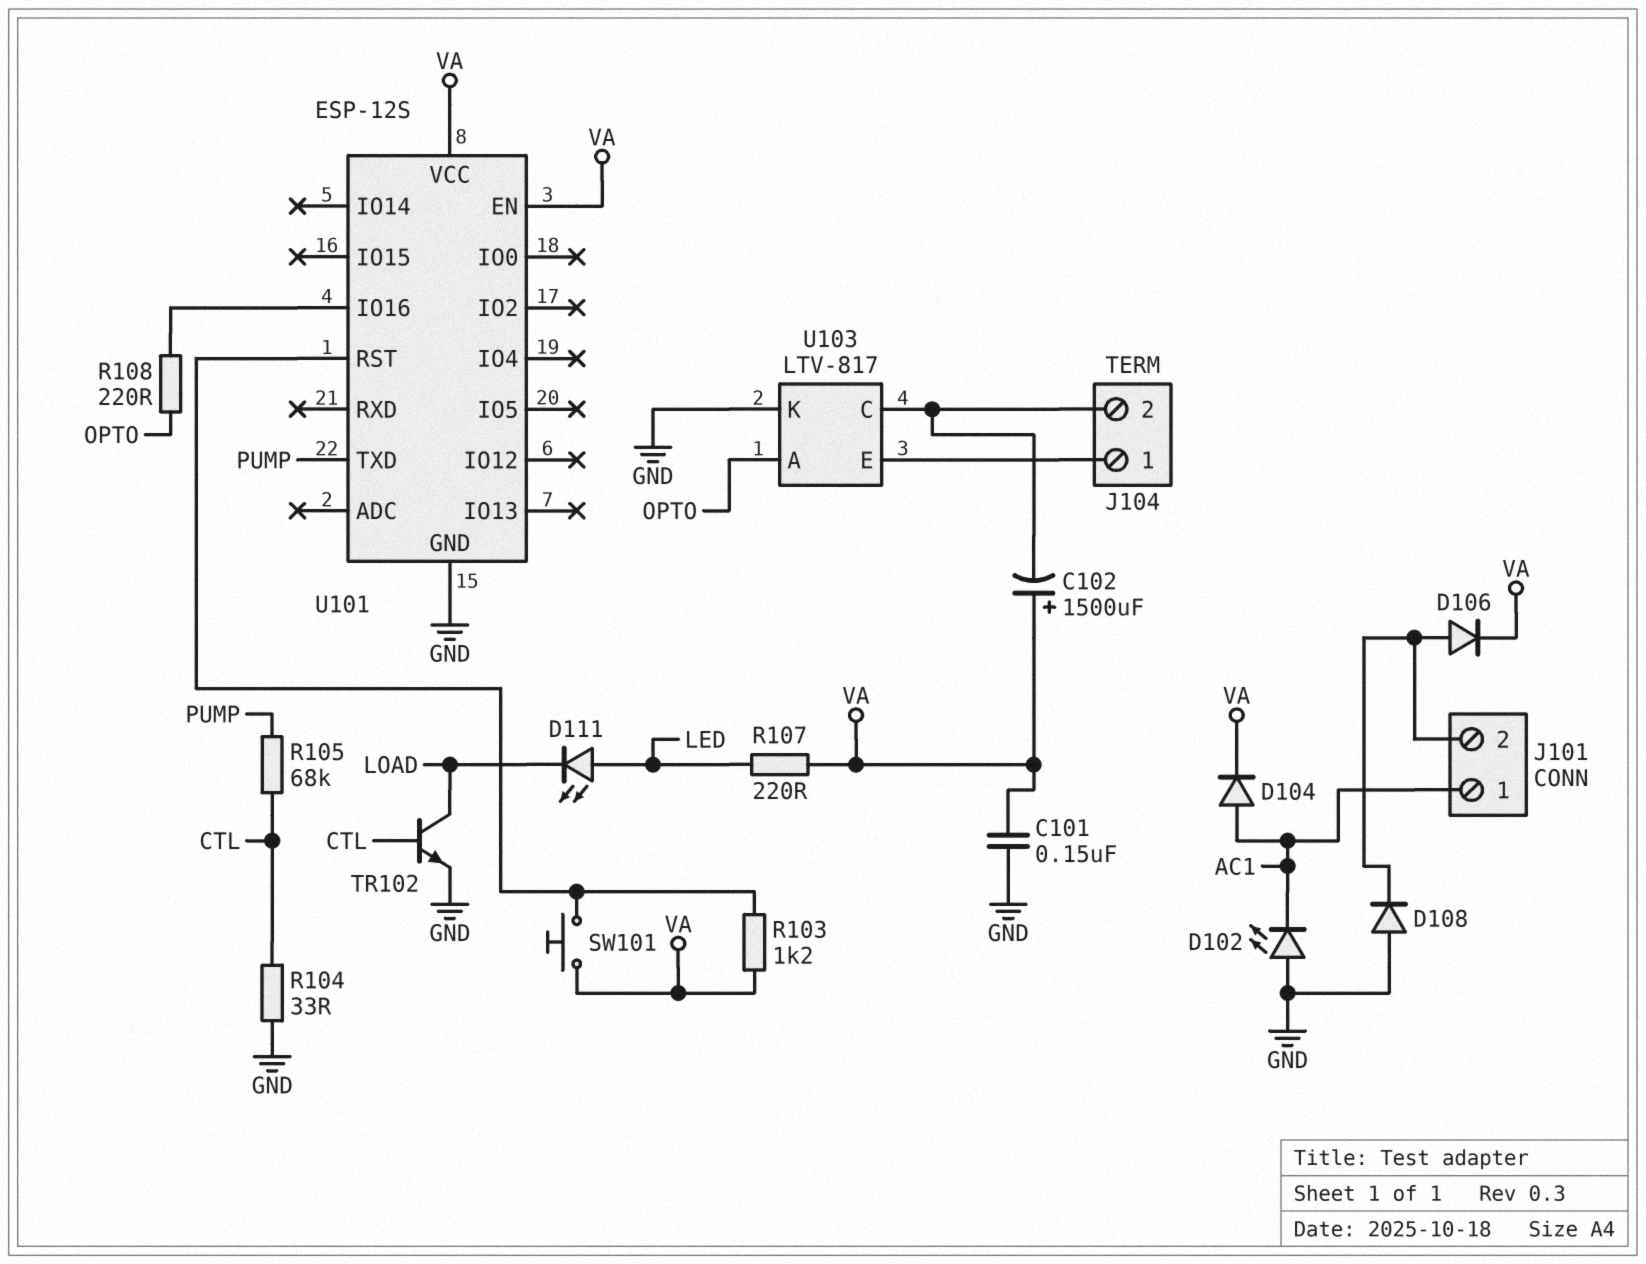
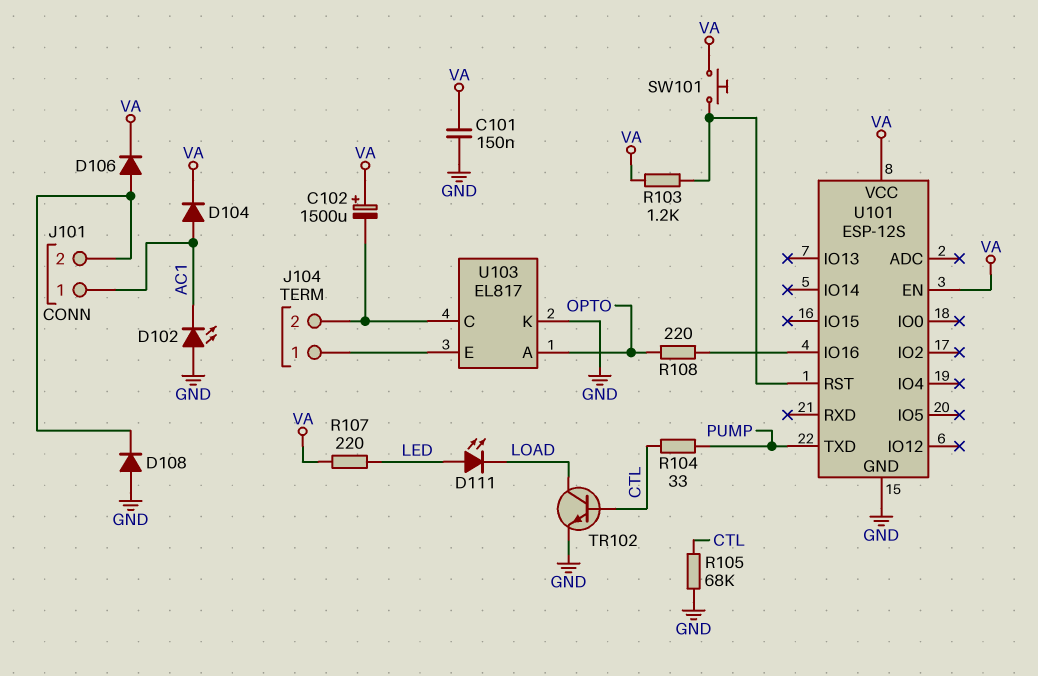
R104: 33 (CTL, GND) -> 33 (CTL, PUMP)
R105: 68k (CTL, PUMP) -> 68k (CTL, GND)
U103: LTV-817 -> EL817

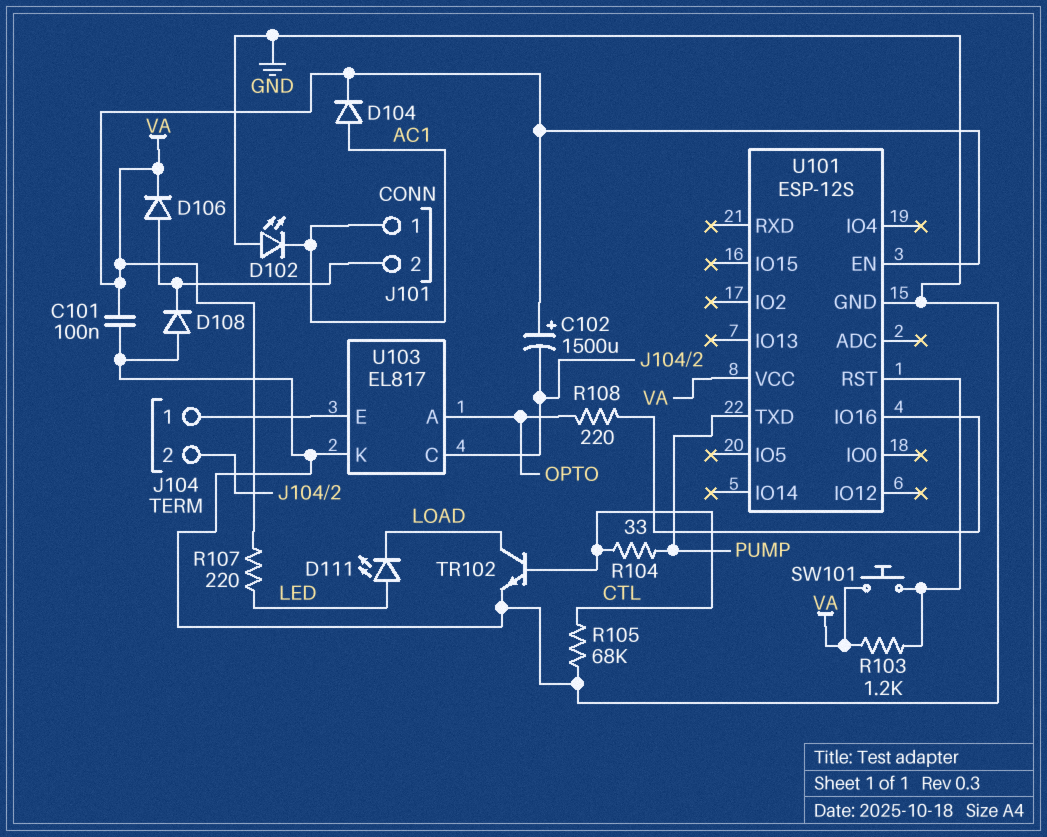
C101: 150nF (GND, VA) -> 100nF (GND, VA)

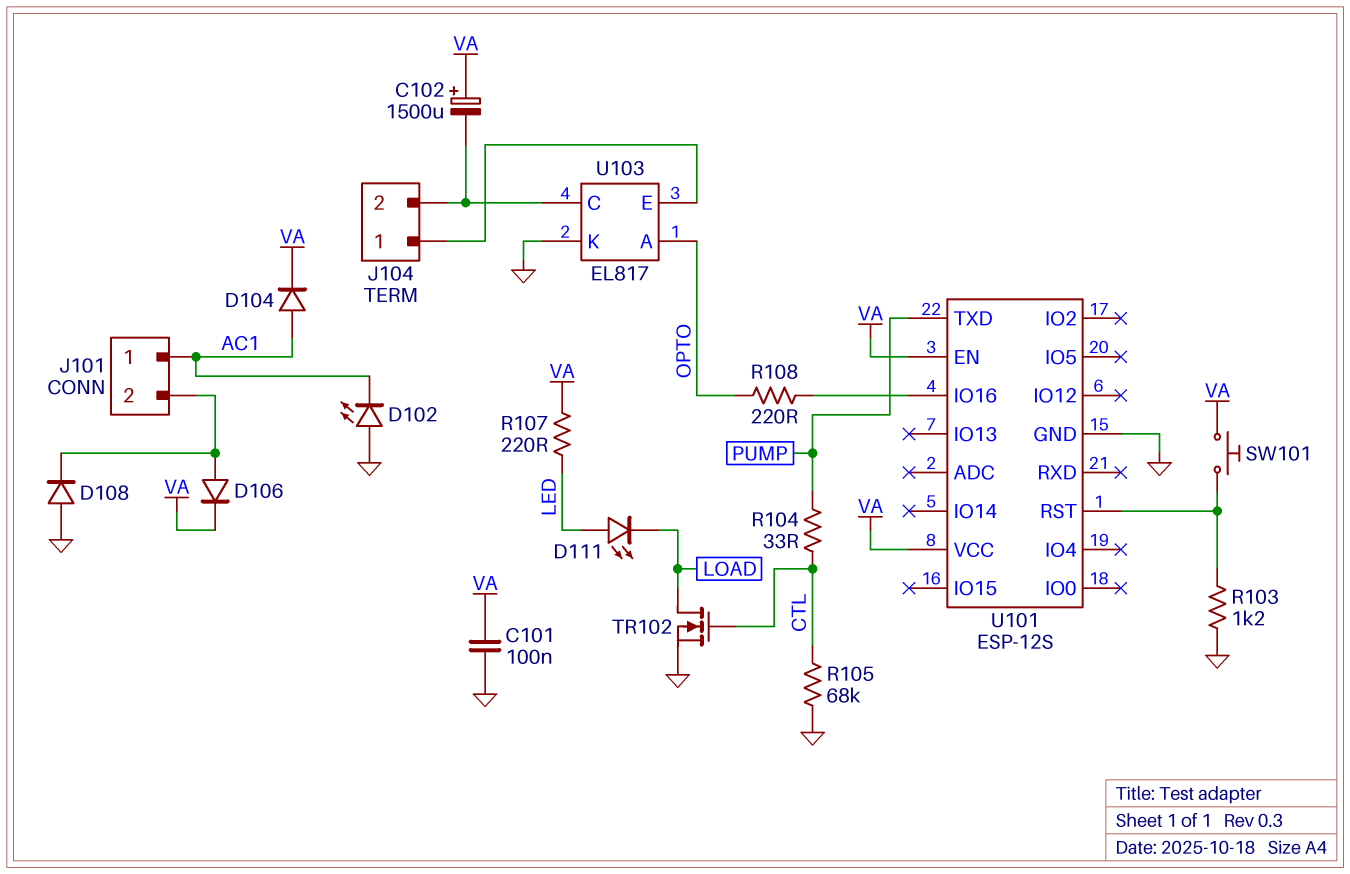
R103: 1.2k (U101/RST, VA) -> 1.2k (GND, U101/RST)
TR102: NPN (B CTL, C LOAD, E GND) -> NMOS (G CTL, D LOAD, S GND)

